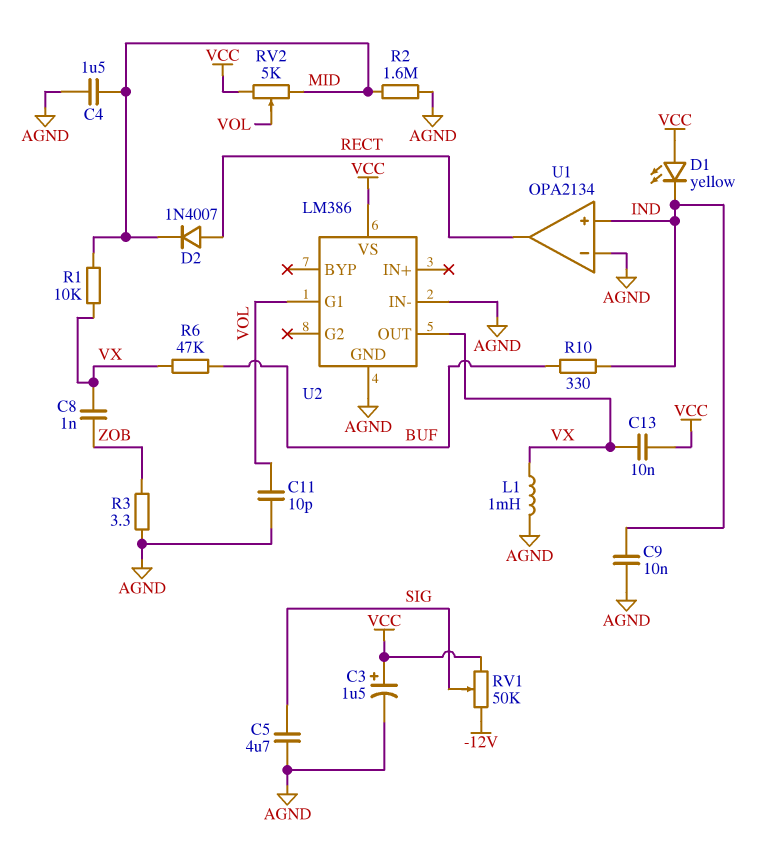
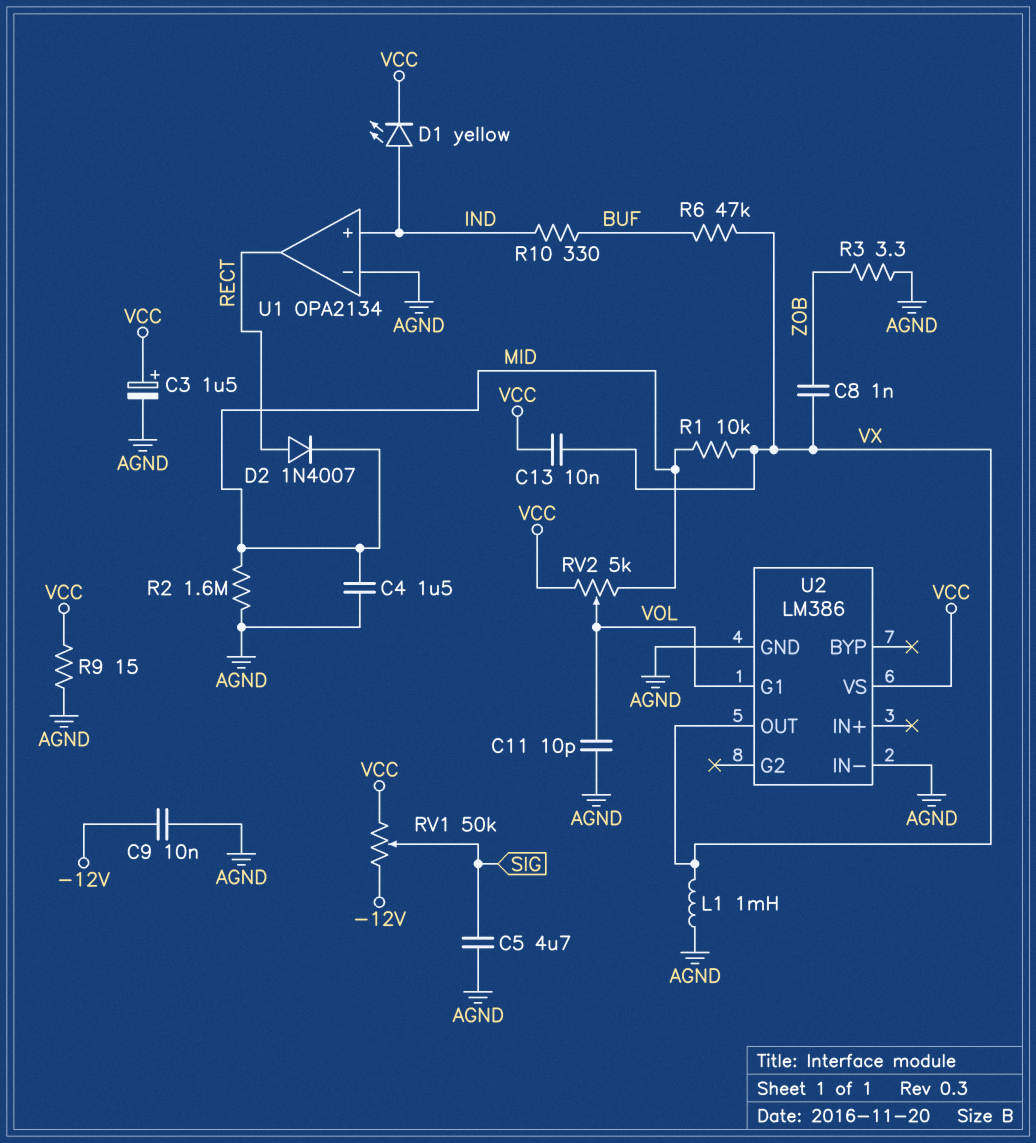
C9: 10nF (AGND, IND) -> 10nF (-12V, AGND)
D1: LED yellow (A VCC, K IND) -> LED yellow (A IND, K VCC)
R9: none -> 15 (AGND, VCC)

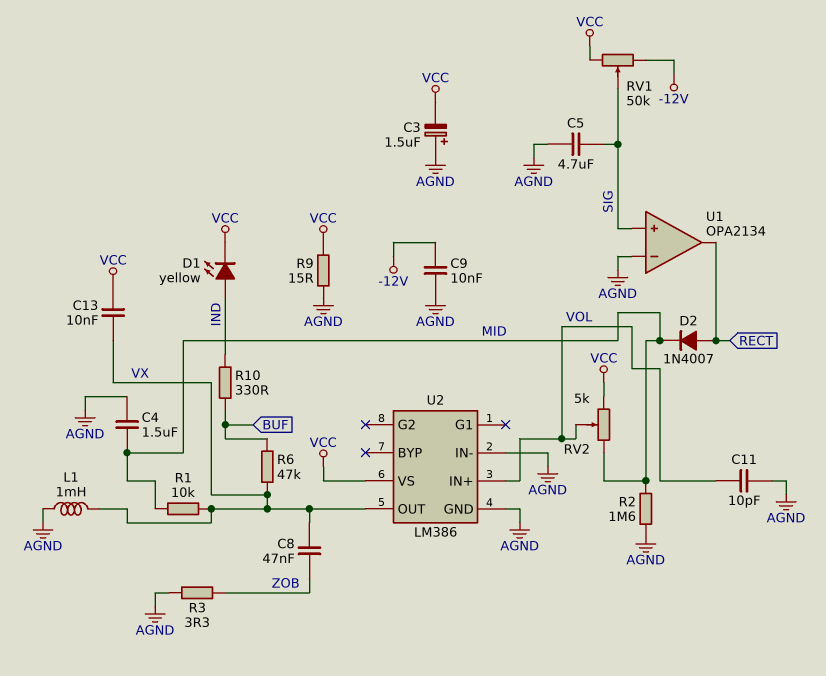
C3: 1.5uF (plus VCC, minus AGND) -> 1.5uF (plus AGND, minus VCC)
C8: 1nF (VX, ZOB) -> 47nF (VX, ZOB)
U1 pin in+: IND -> SIG
U2 pin G1: VOL -> none
U2 pin IN+: none -> VOL

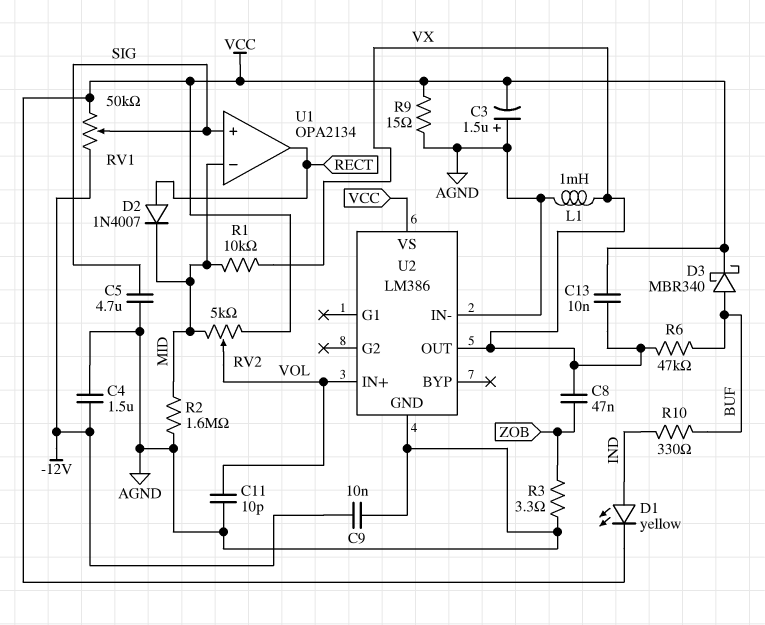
C4: 1.5uF (AGND, MID) -> 1.5uF (-12V, AGND)
D3: none -> schottky MBR340 (A BUF, K VCC)
U1 pin in-: AGND -> MID

